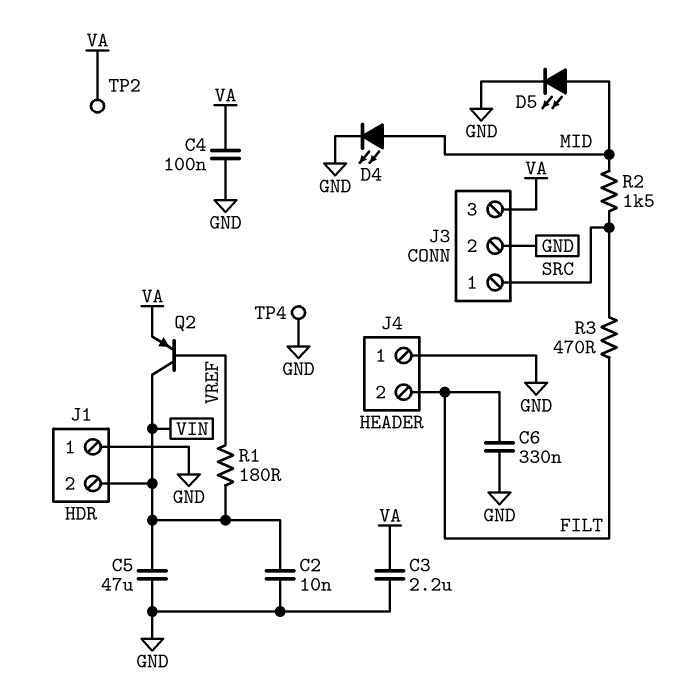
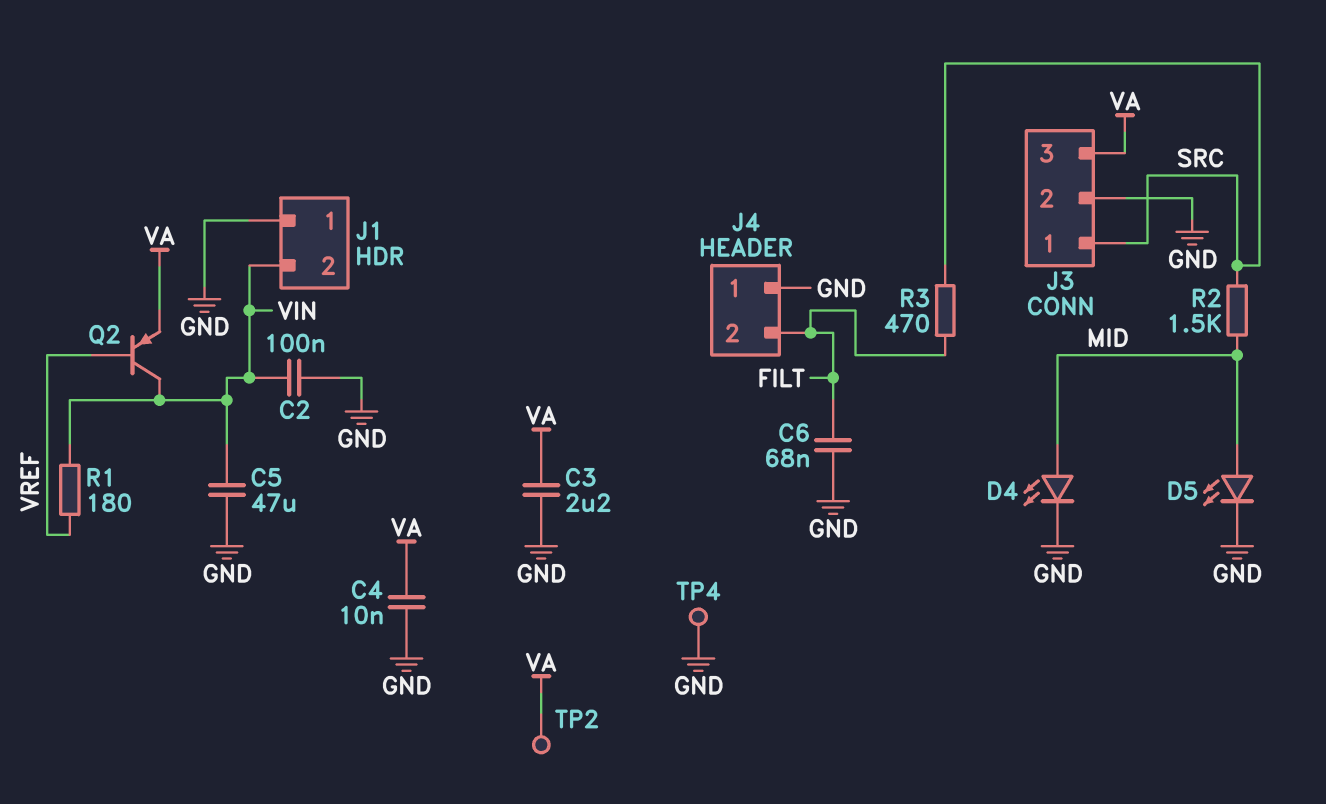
C2: 10nF (GND, VIN) -> 100nF (GND, VIN)
C4: 100nF (GND, VA) -> 10nF (GND, VA)
C6: 330nF (FILT, GND) -> 68nF (FILT, GND)

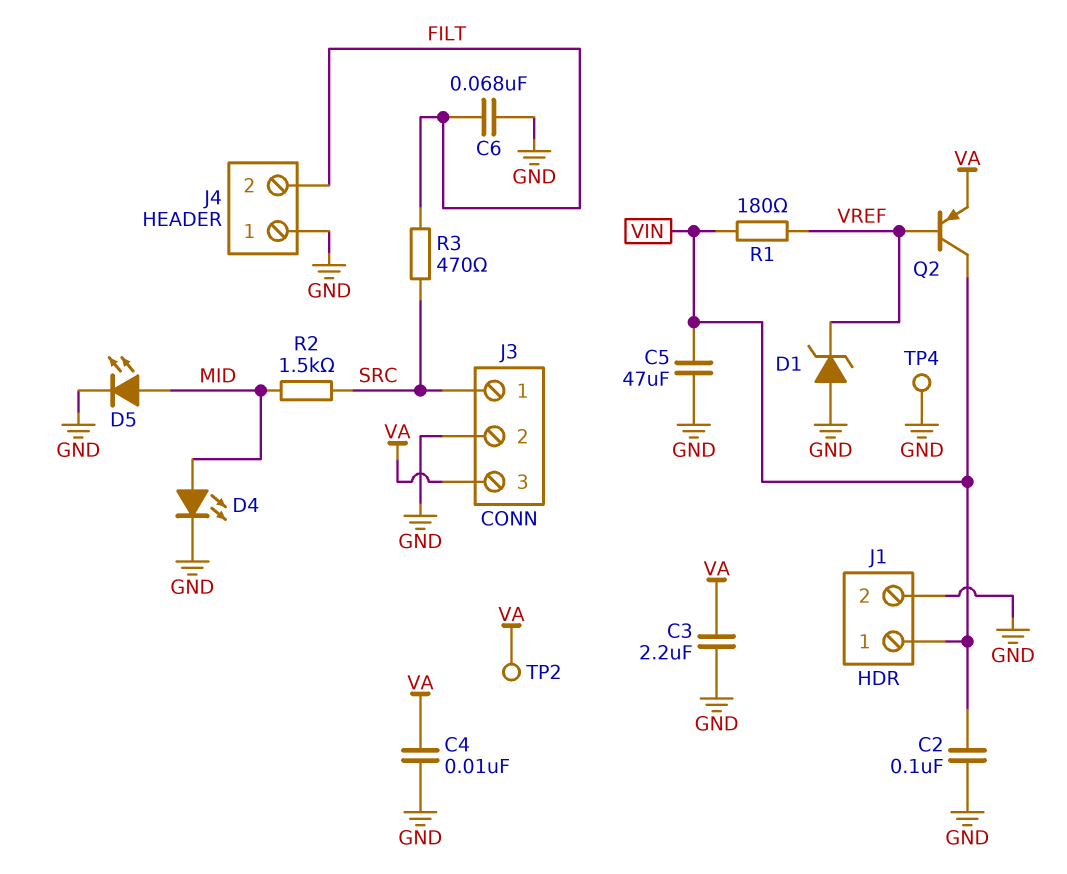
D1: none -> zener (A GND, K VREF)
J1 pin 1: GND -> VIN
J1 pin 2: VIN -> GND

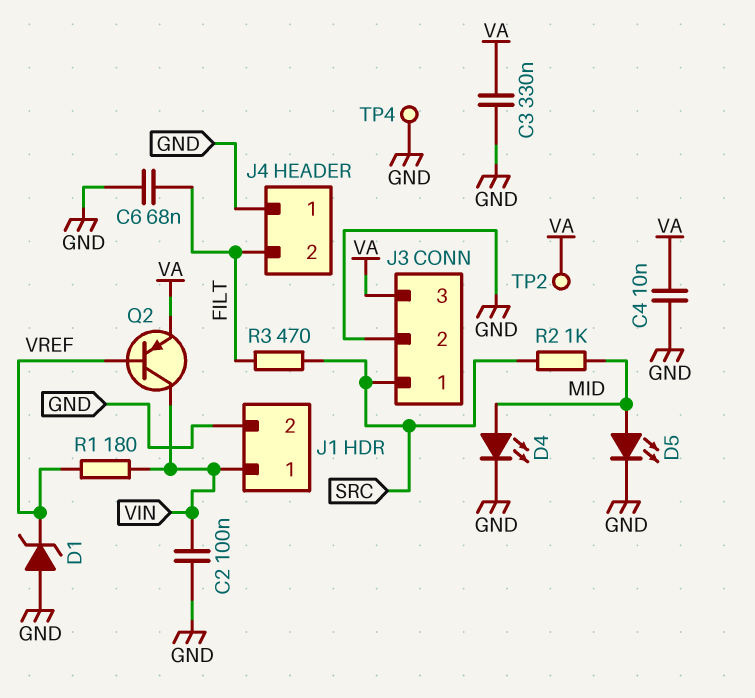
C3: 2.2uF (GND, VA) -> 330nF (GND, VA)
C5: 47uF (GND, VIN) -> none
R2: 1.5k (MID, SRC) -> 1k (MID, SRC)

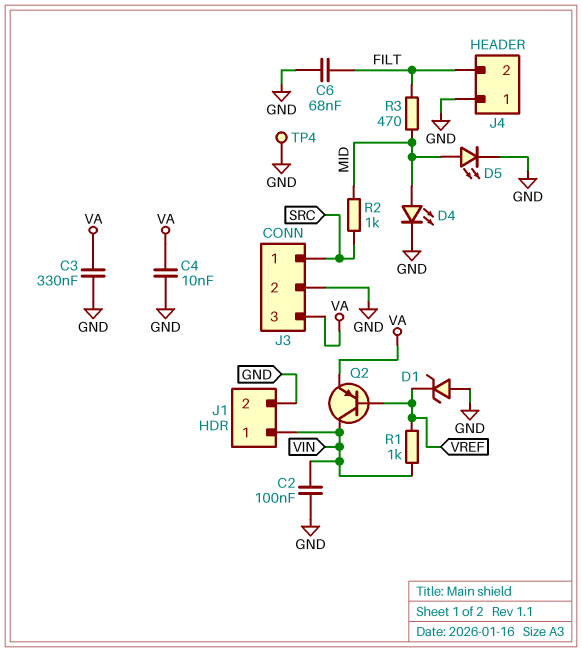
R1: 180 (VIN, VREF) -> 1k (VIN, VREF)
R3: 470 (FILT, SRC) -> 470 (FILT, MID)
TP2: test point (VA) -> none

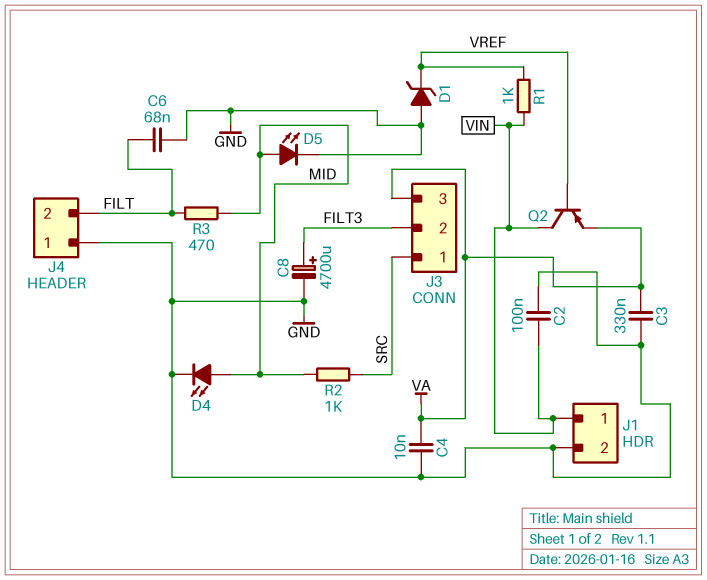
C8: none -> 4700uF (plus FILT3, minus GND)
J3 pin 2: GND -> FILT3
TP4: test point (GND) -> none

